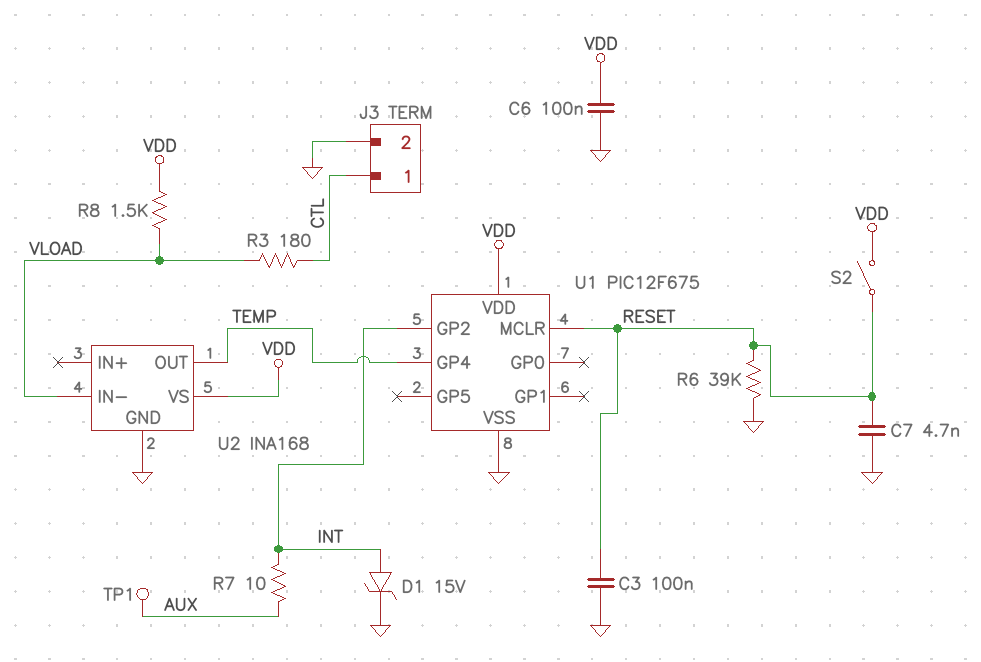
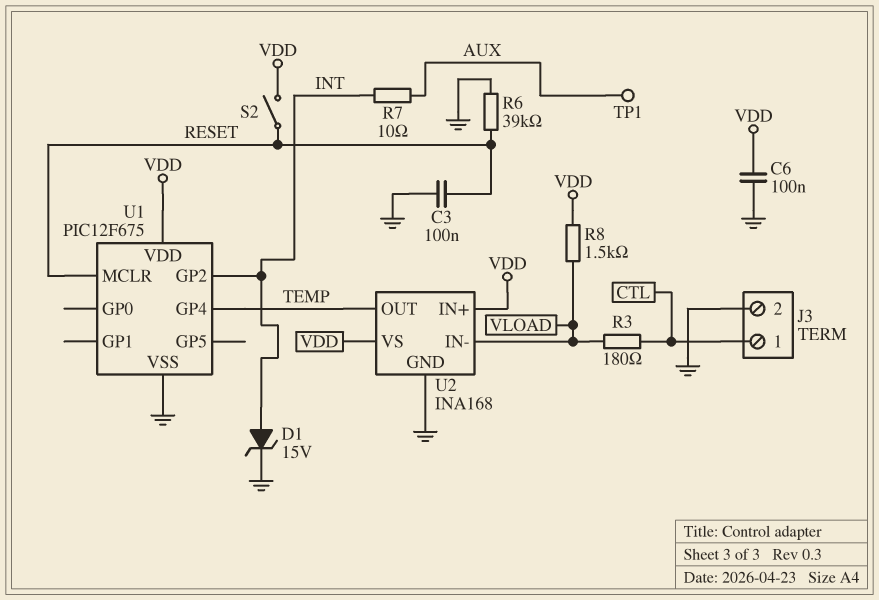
C7: 4.7nF (GND, RESET) -> none
U2 pin IN+: none -> VDD

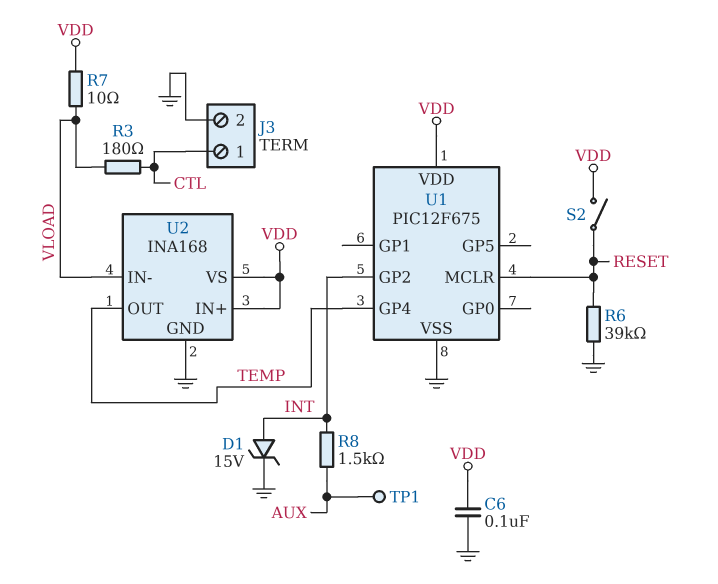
C3: 100nF (GND, RESET) -> none
R7: 10 (AUX, INT) -> 10 (VDD, VLOAD)
R8: 1.5k (VDD, VLOAD) -> 1.5k (AUX, INT)

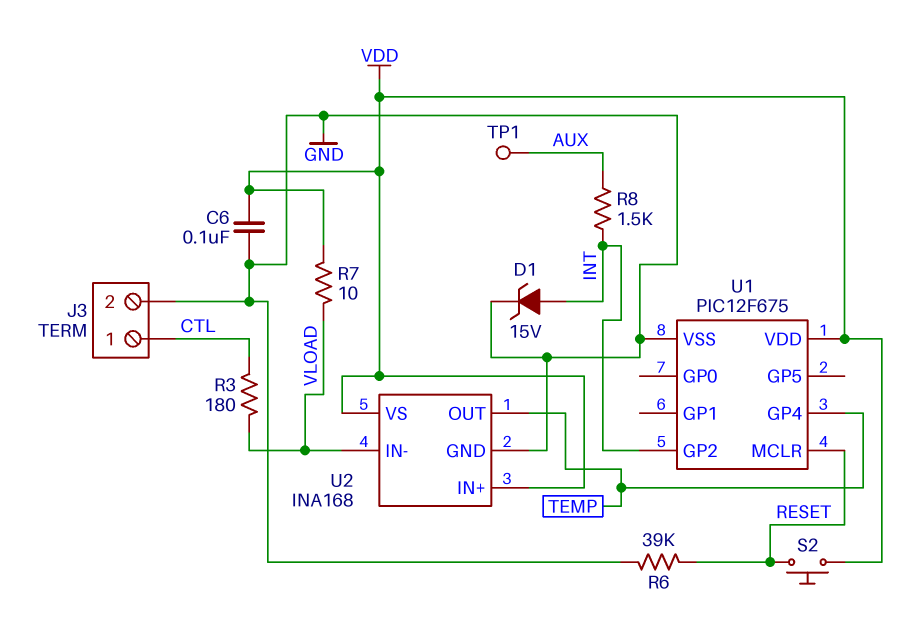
S2: switch (RESET, VDD) -> button (RESET, VDD)

